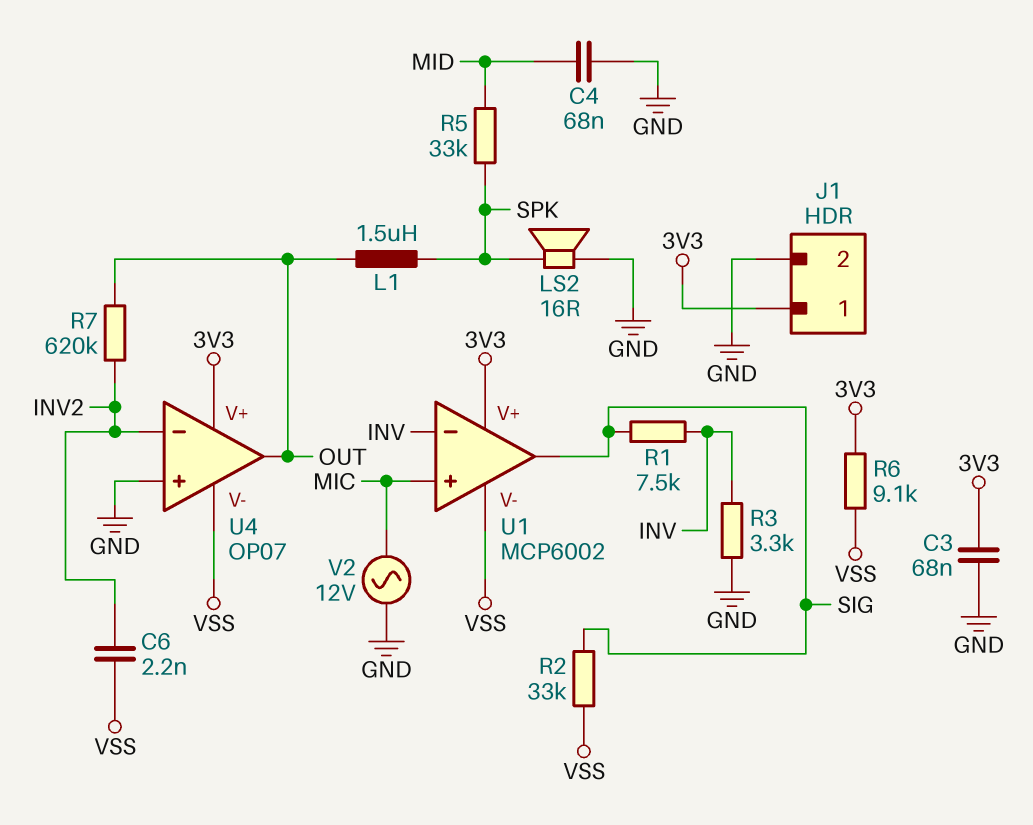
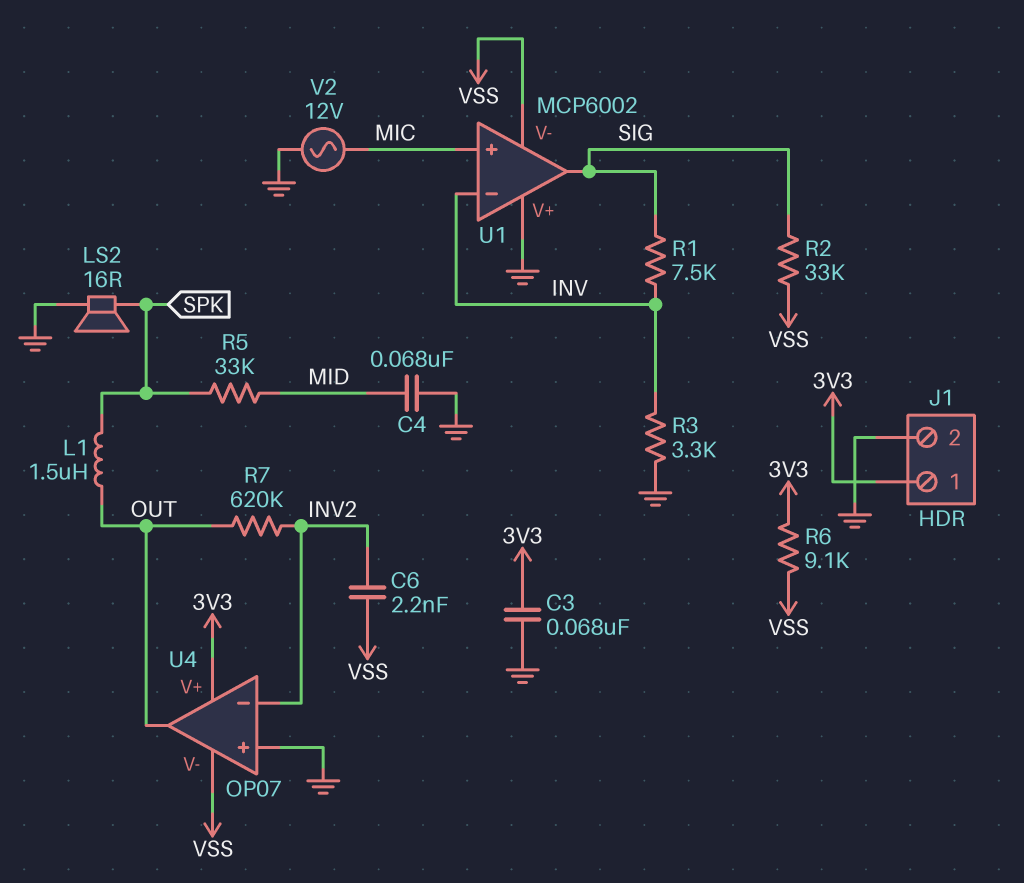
U1 pin V+: 3V3 -> GND

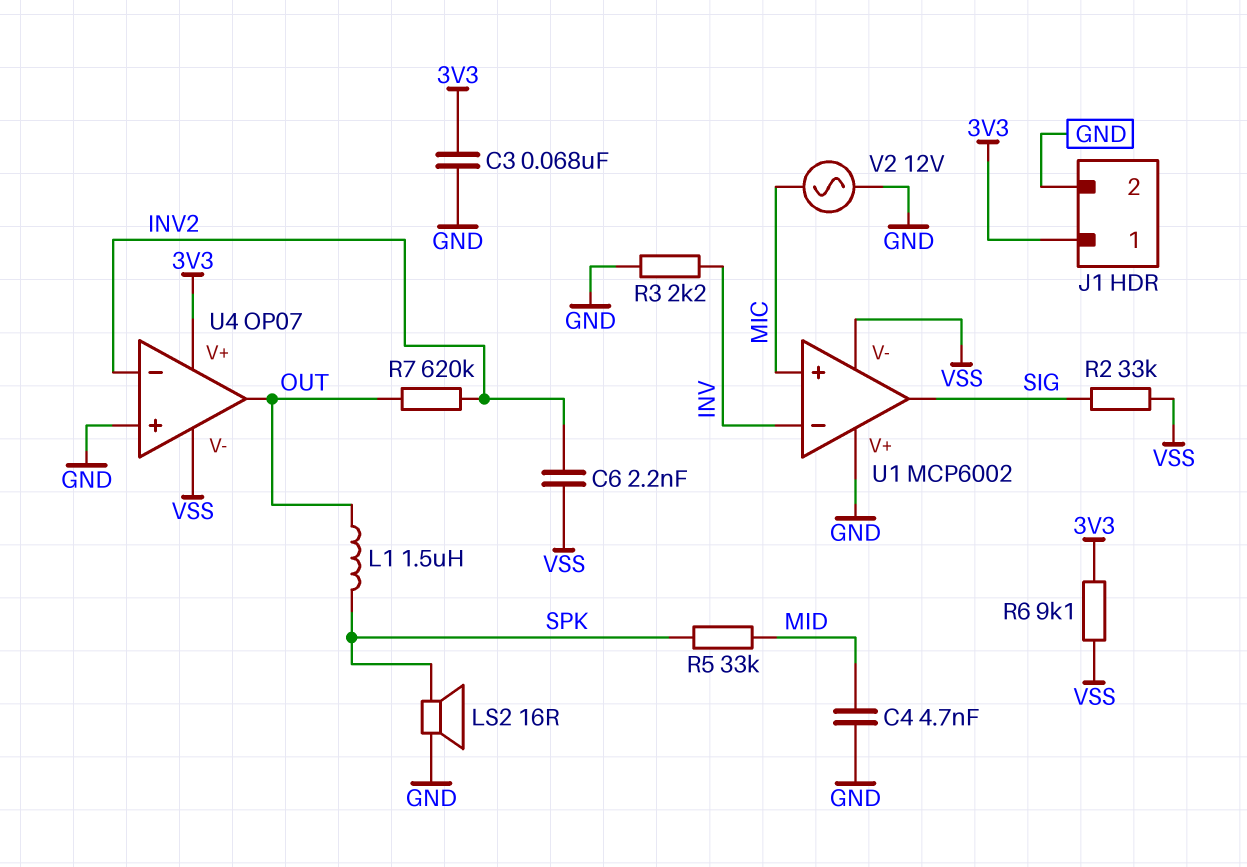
C4: 68nF (GND, MID) -> 4.7nF (GND, MID)
R1: 7.5k (INV, SIG) -> none
R3: 3.3k (GND, INV) -> 2.2k (GND, INV)

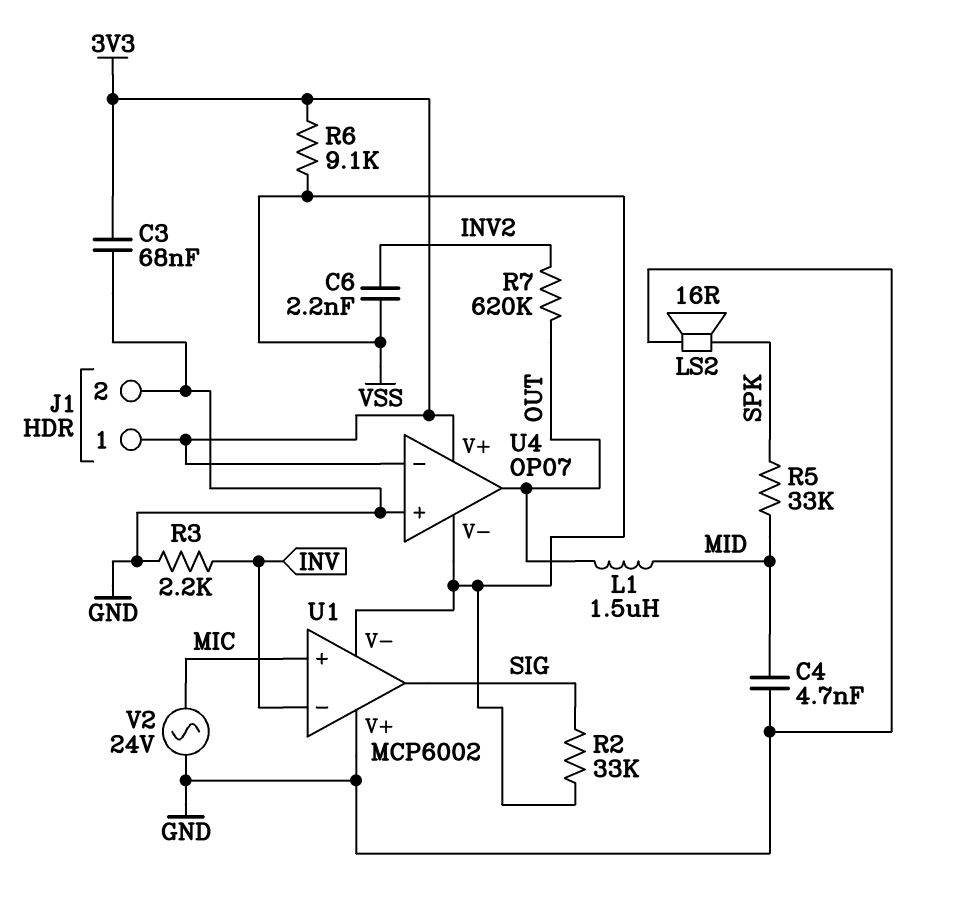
L1: 1.5uH (OUT, SPK) -> 1.5uH (MID, OUT)
U4 pin in-: INV2 -> 3V3
V2: AC 12V (GND, MIC) -> AC 24V (GND, MIC)

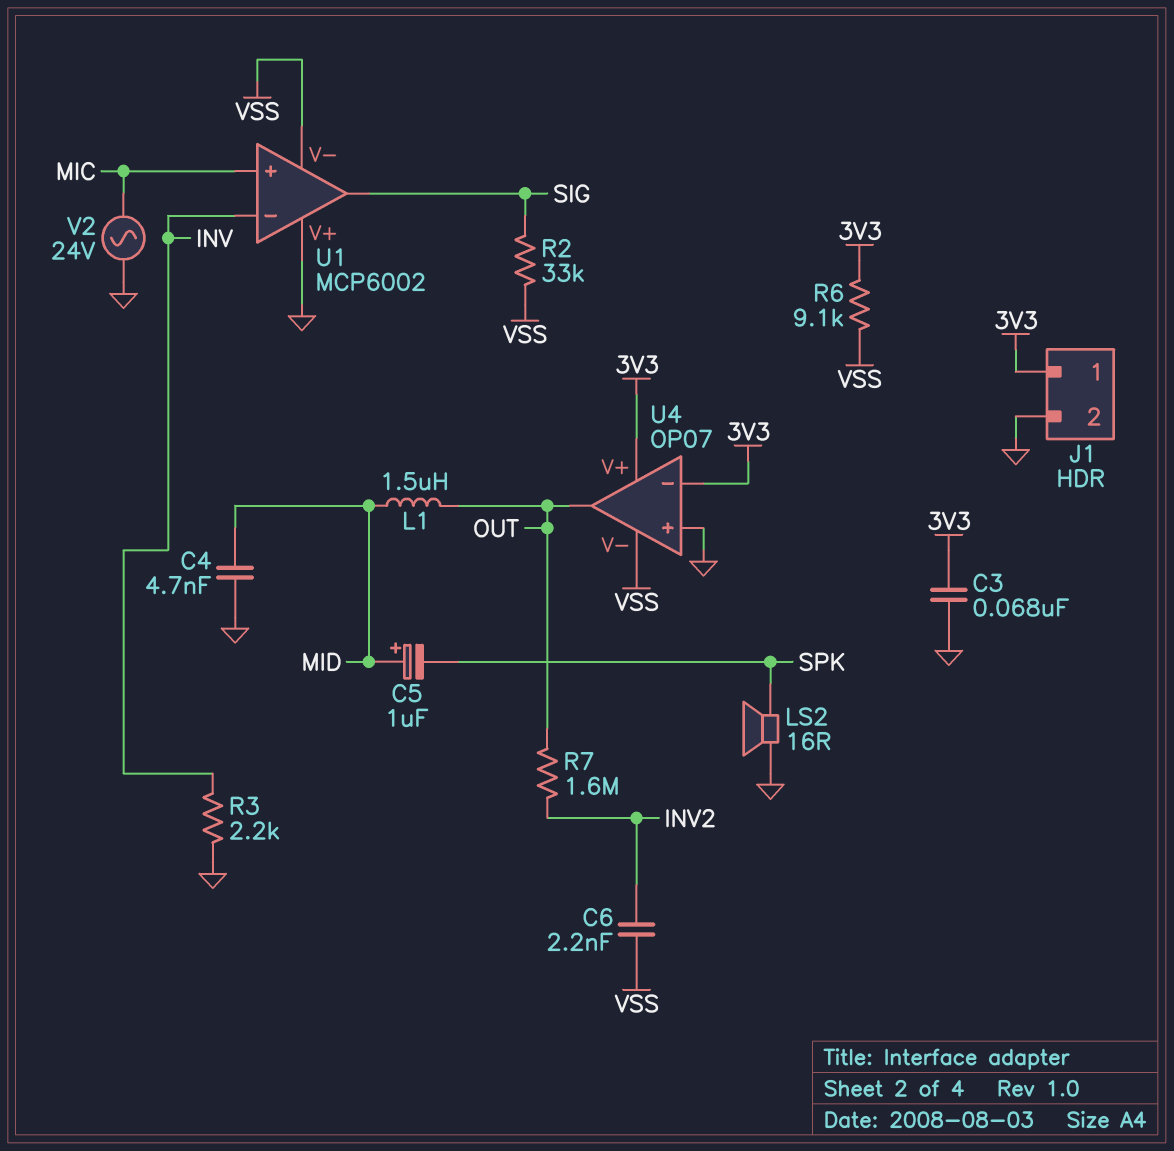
C5: none -> 1uF (plus MID, minus SPK)
R5: 33k (MID, SPK) -> none
R7: 620k (INV2, OUT) -> 1.6M (INV2, OUT)

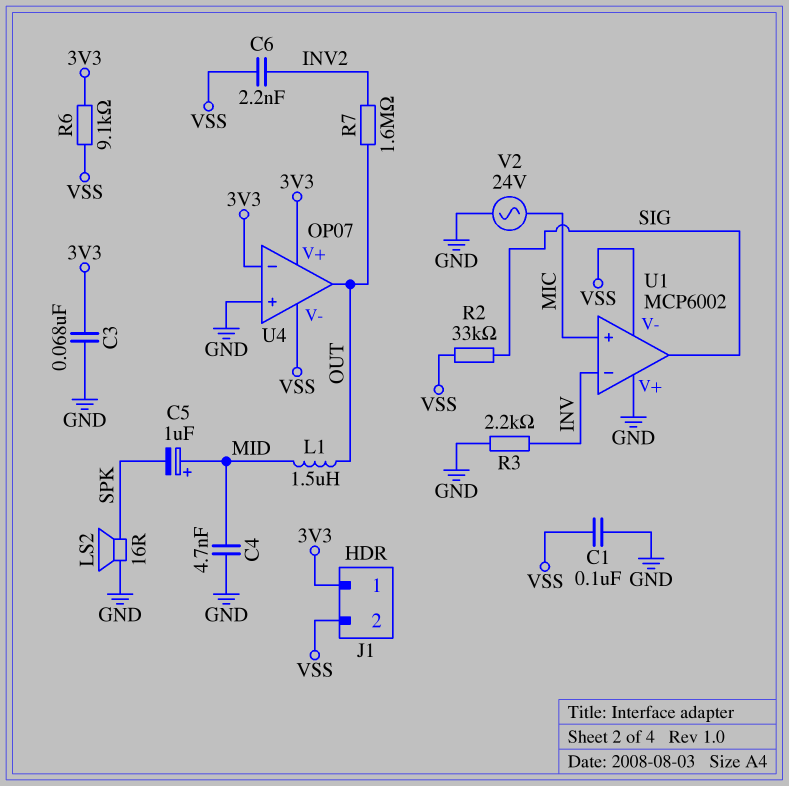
C1: none -> 100nF (GND, VSS)
J1 pin 2: GND -> VSS

